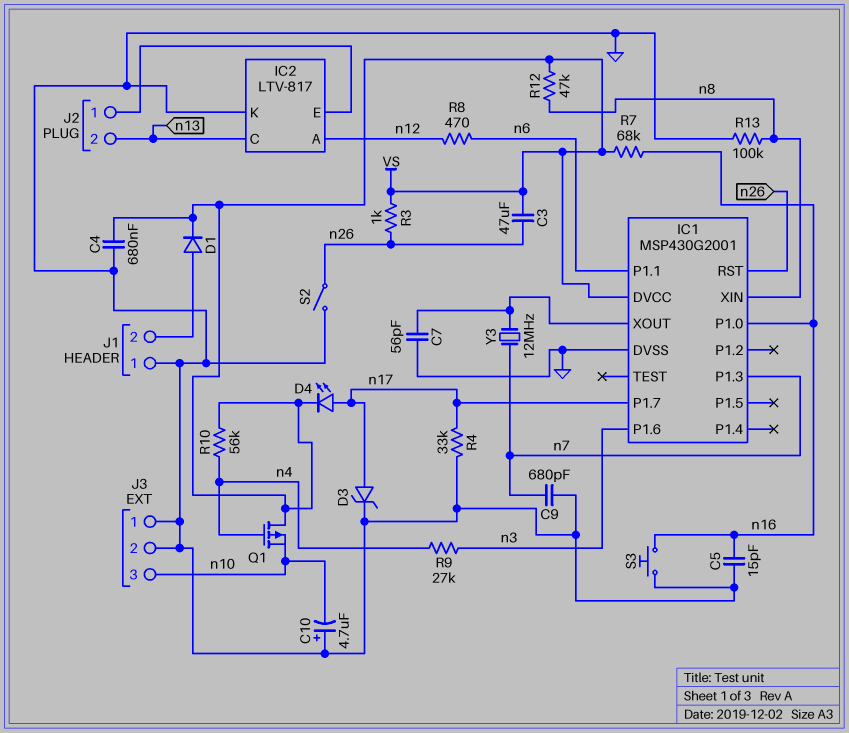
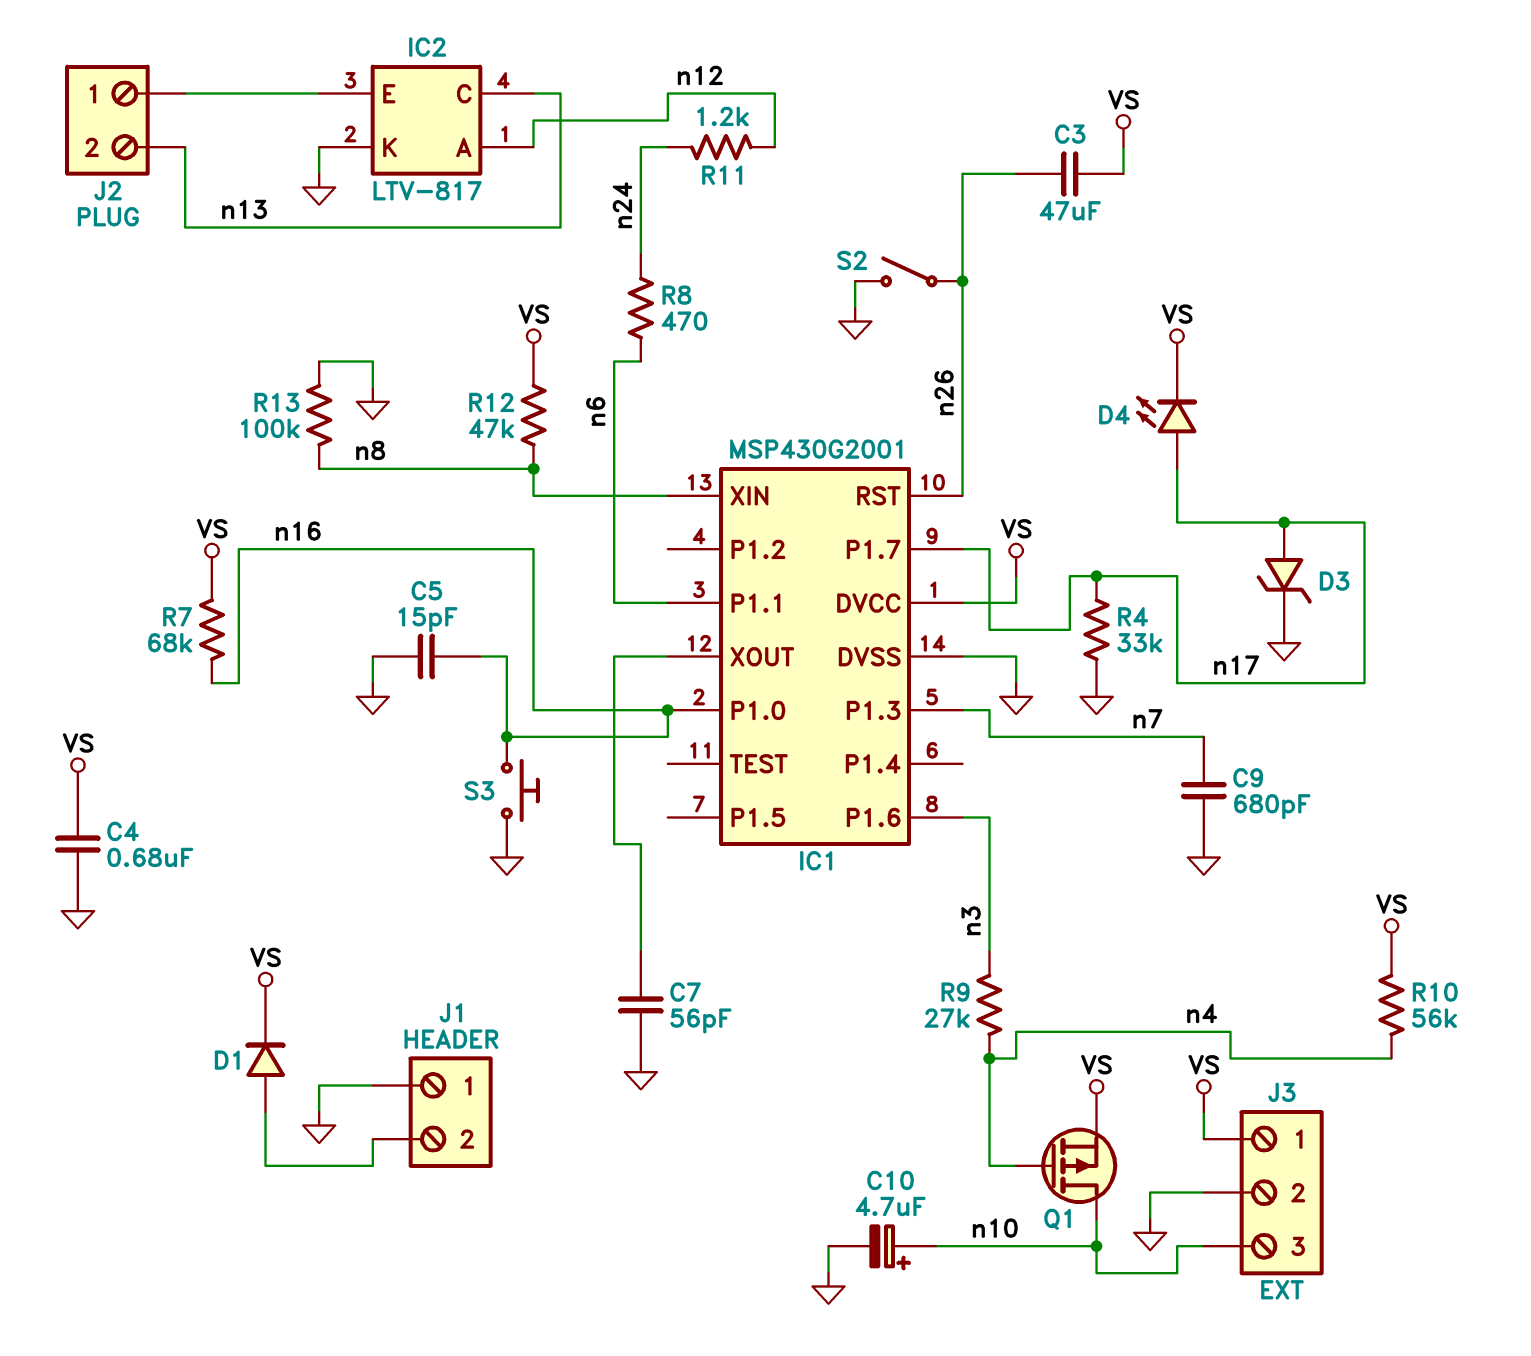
C10: 4.7uF (plus GND, minus n10) -> 4.7uF (plus n10, minus GND)
J3 pin 1: GND -> VS
Q1: PMOS (G n4, D VS, S n10) -> PMOS (G n4, D n10, S VS)
R3: 1k (VS, n26) -> none
R8: 470 (n6, n12) -> 470 (n6, n24)
R11: none -> 1.2k (n12, n24)
Y3: 12MHz (IC1/XOUT, n7) -> none

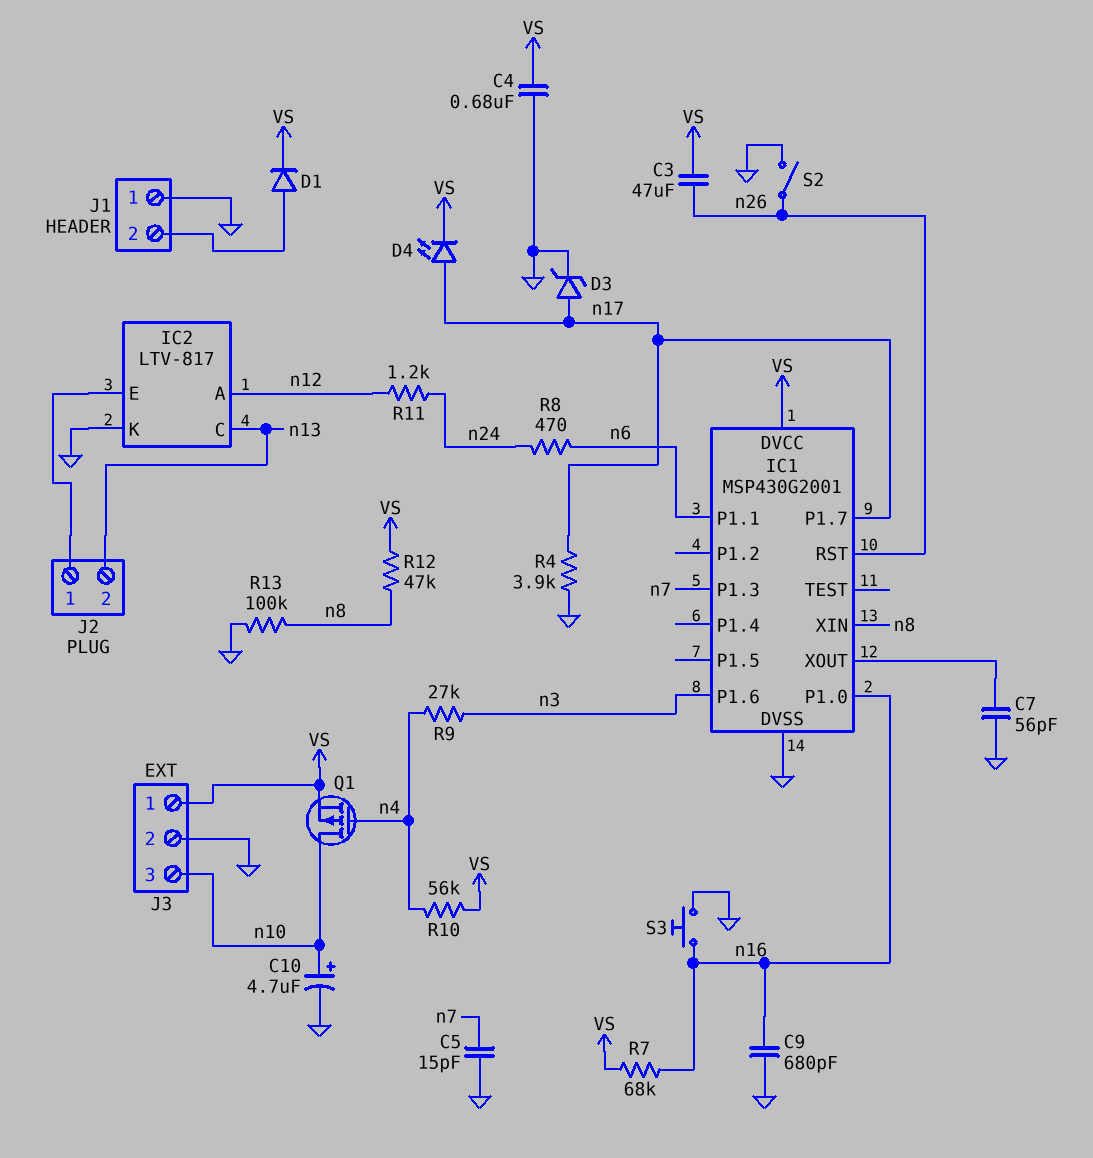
C5: 15pF (GND, n16) -> 15pF (GND, n7)
C9: 680pF (GND, n7) -> 680pF (GND, n16)
R4: 33k (GND, n17) -> 3.9k (GND, n17)

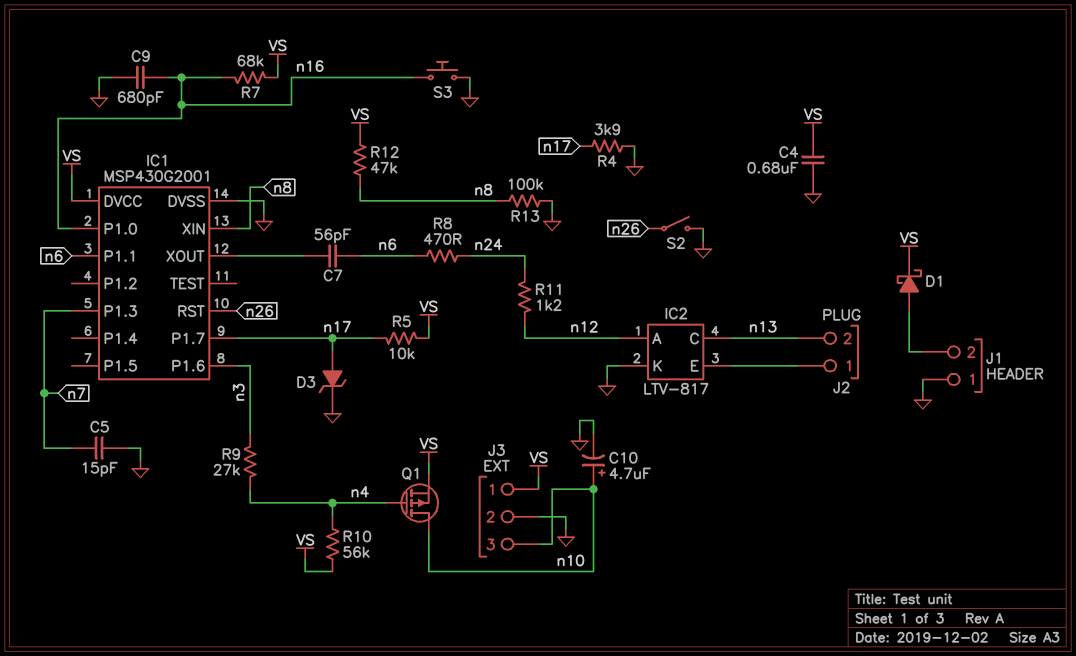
C3: 47uF (VS, n26) -> none
C7: 56pF (GND, IC1/XOUT) -> 56pF (IC1/XOUT, n6)
D1: diode (A J1/2, K VS) -> schottky (A J1/2, K VS)
D4: LED (A n17, K VS) -> none
R5: none -> 10k (VS, n17)

